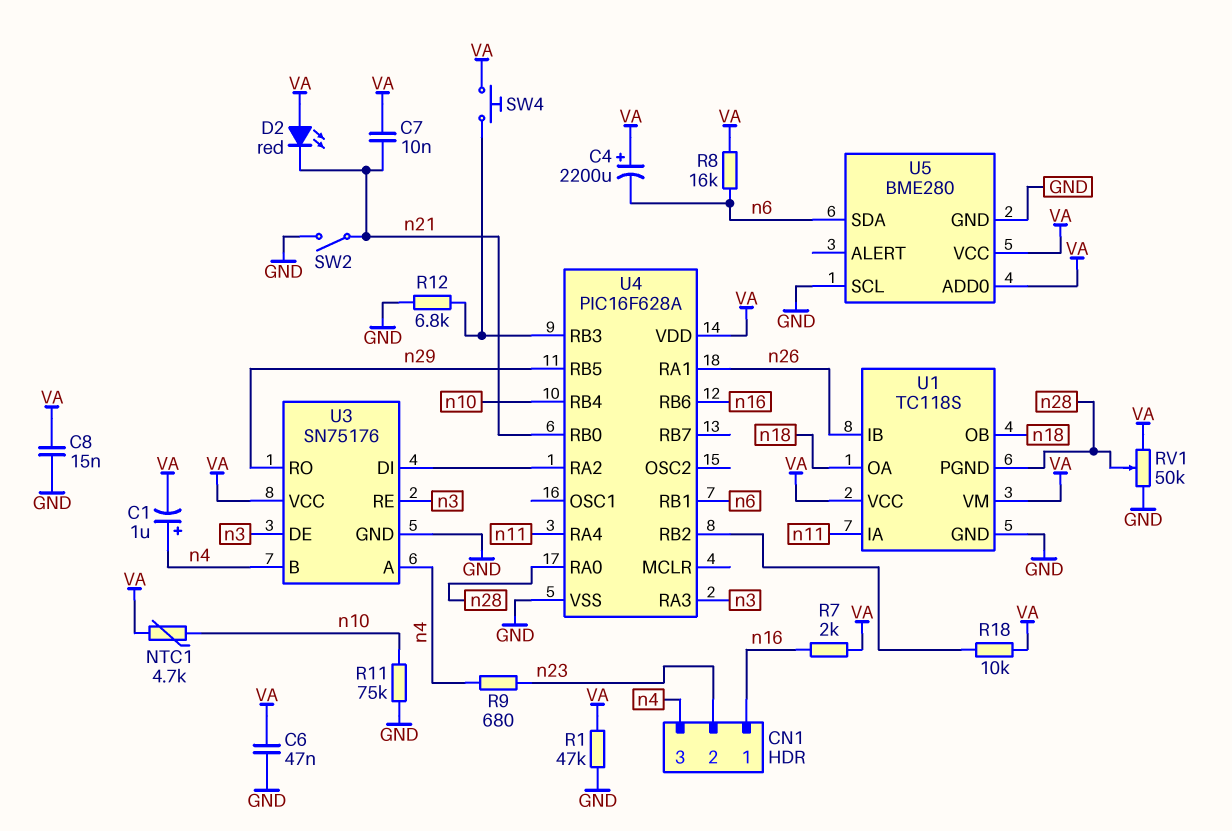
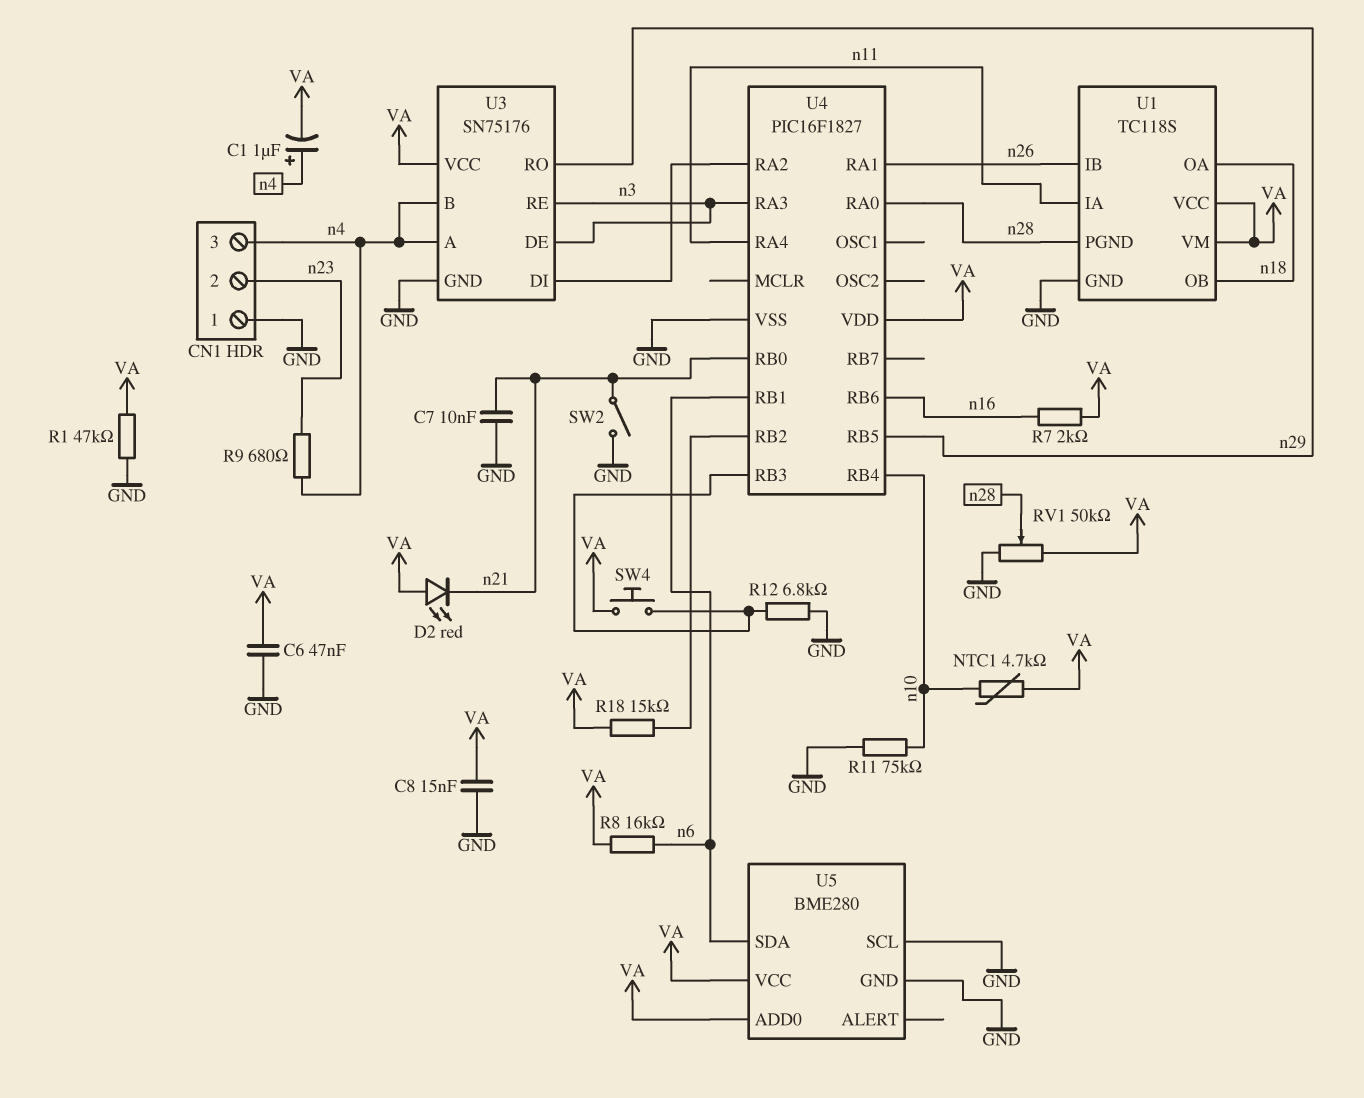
C4: 2200uF (plus VA, minus n6) -> none
C7: 10nF (VA, n21) -> 10nF (GND, n21)
CN1 pin 1: n16 -> GND
R18: 10k (U4/RB2, VA) -> 15k (U4/RB2, VA)
U4: PIC16F628A -> PIC16F1827

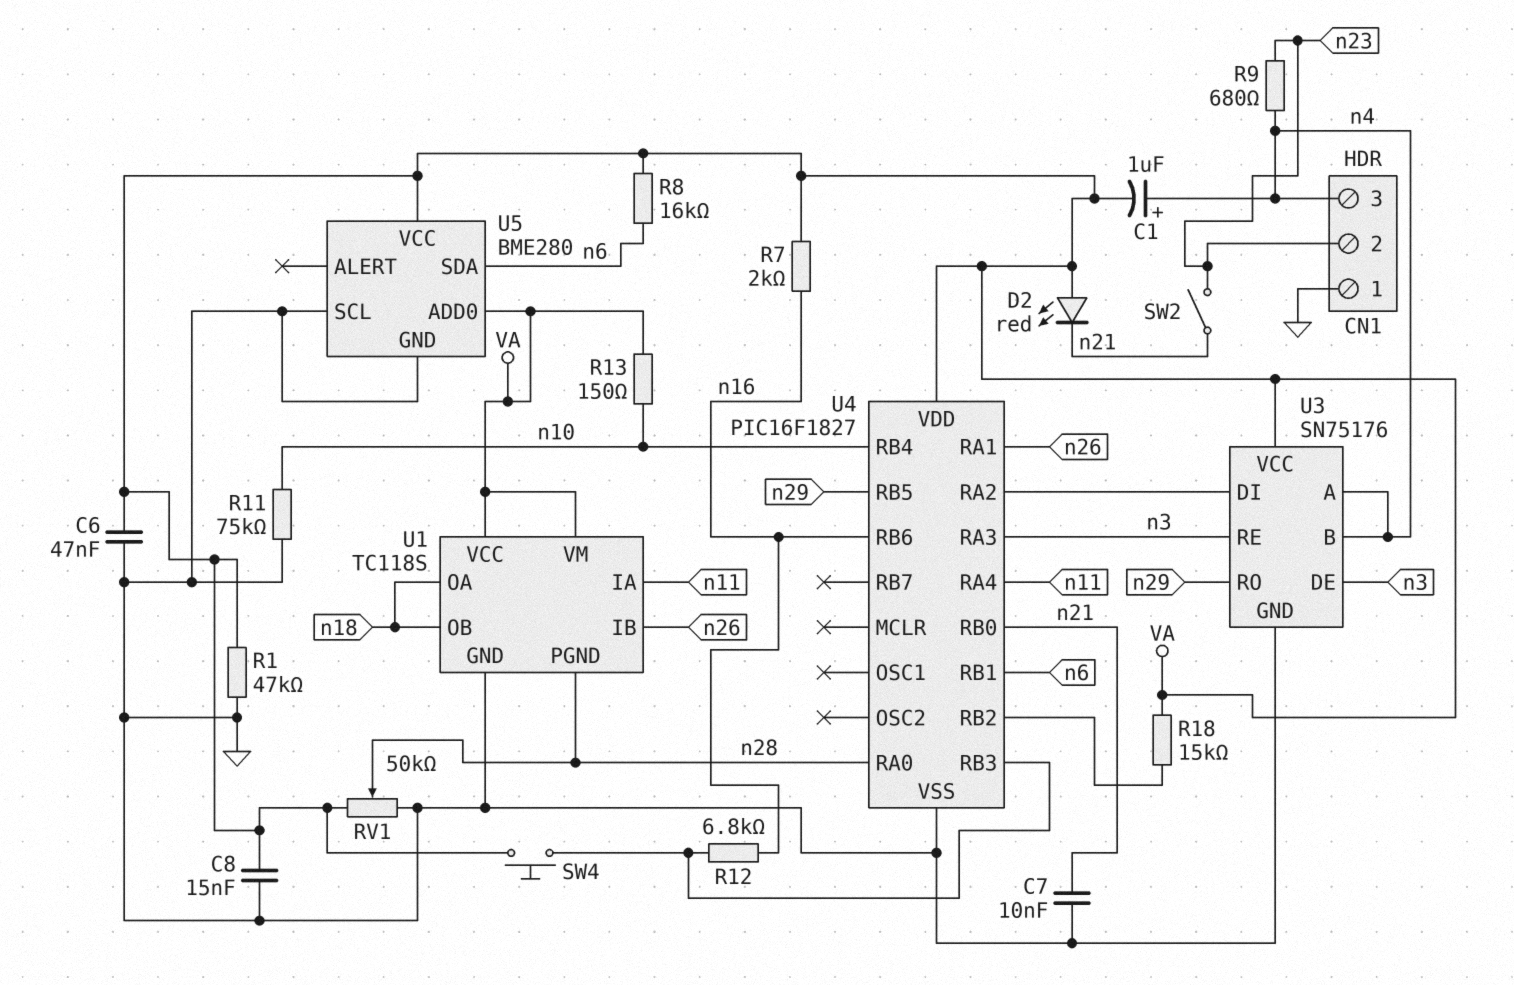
NTC1: 4.7k (VA, n10) -> none
R12: 6.8k (GND, U4/RB3) -> 6.8k (U4/RB3, n16)
R13: none -> 150 (VA, n10)
SW2: switch (GND, n21) -> switch (n21, n23)

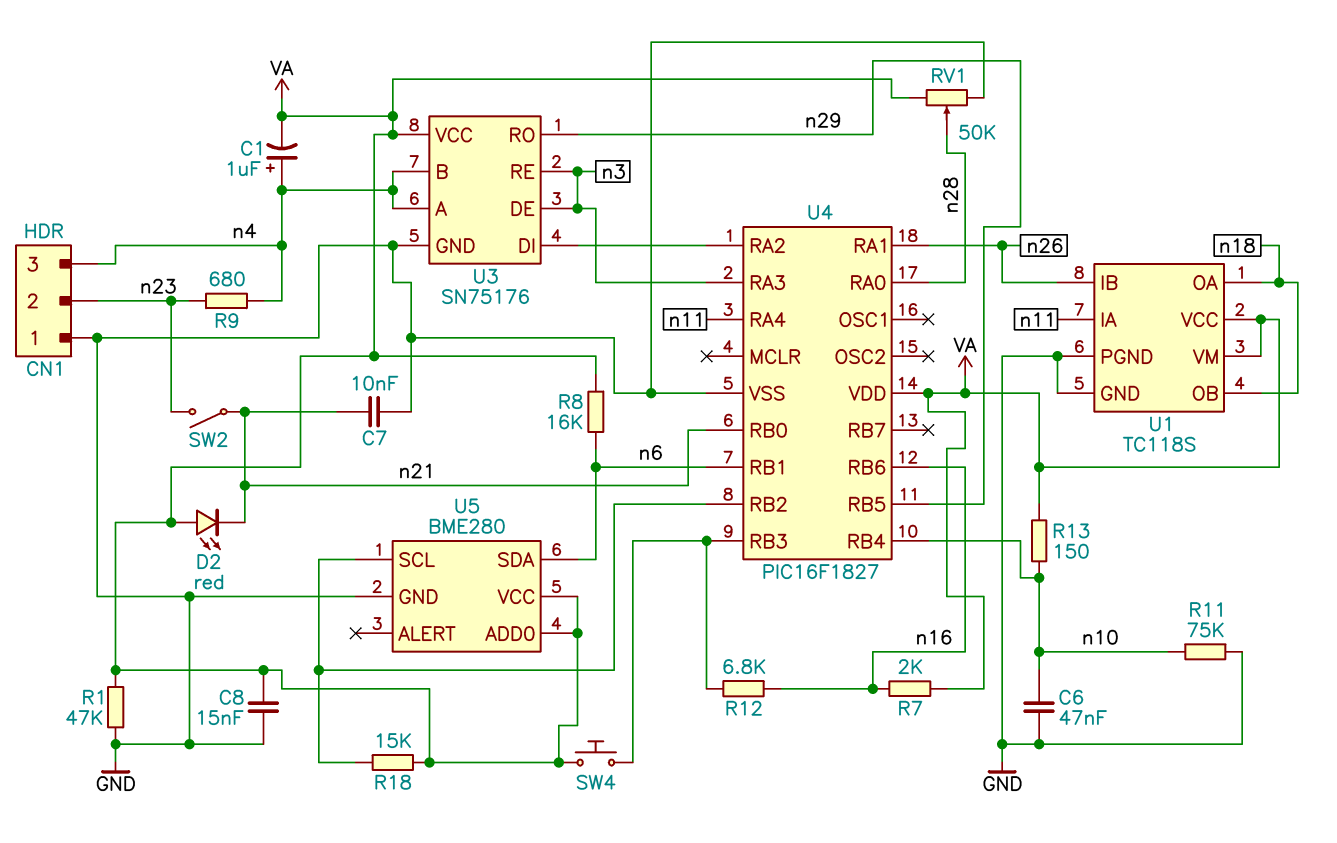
C6: 47nF (GND, VA) -> 47nF (GND, n10)
U1 pin PGND: n28 -> GND
U5 pin SCL: GND -> U4/RB2

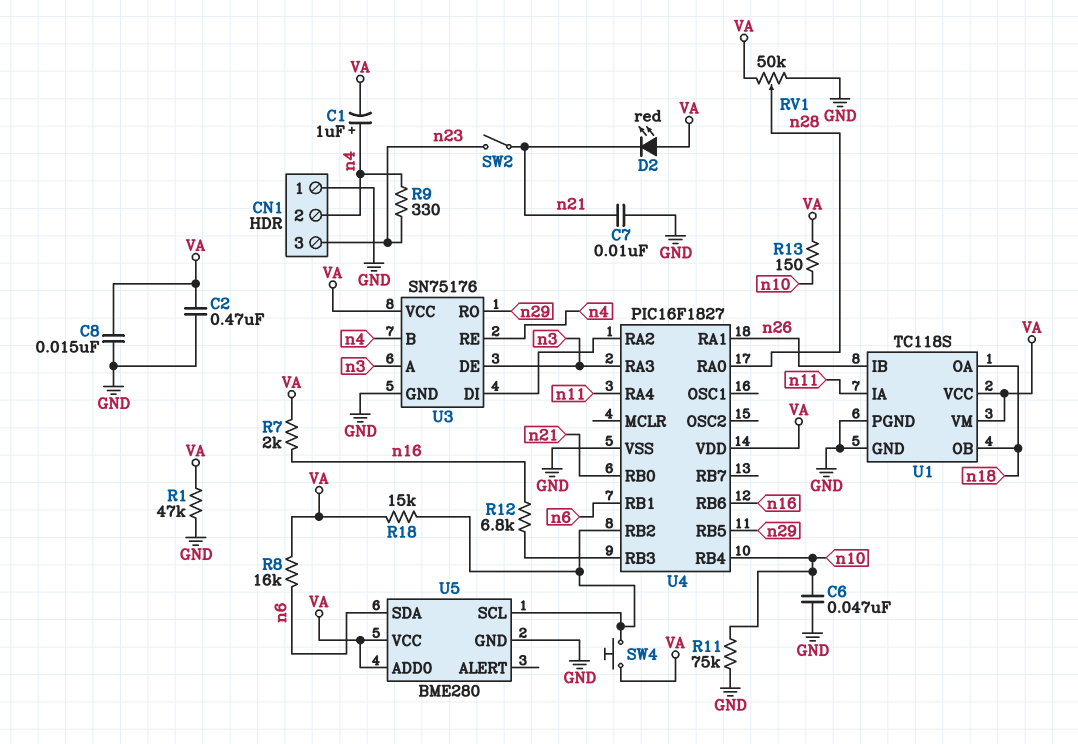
C2: none -> 470nF (GND, VA)
CN1 pin 2: n23 -> n4
CN1 pin 3: n4 -> n23
R9: 680 (n4, n23) -> 330 (n4, n23)
SW4: button (U4/RB3, VA) -> button (U4/RB2, VA)
U3 pin A: n4 -> n3
U3 pin RE: n3 -> n4

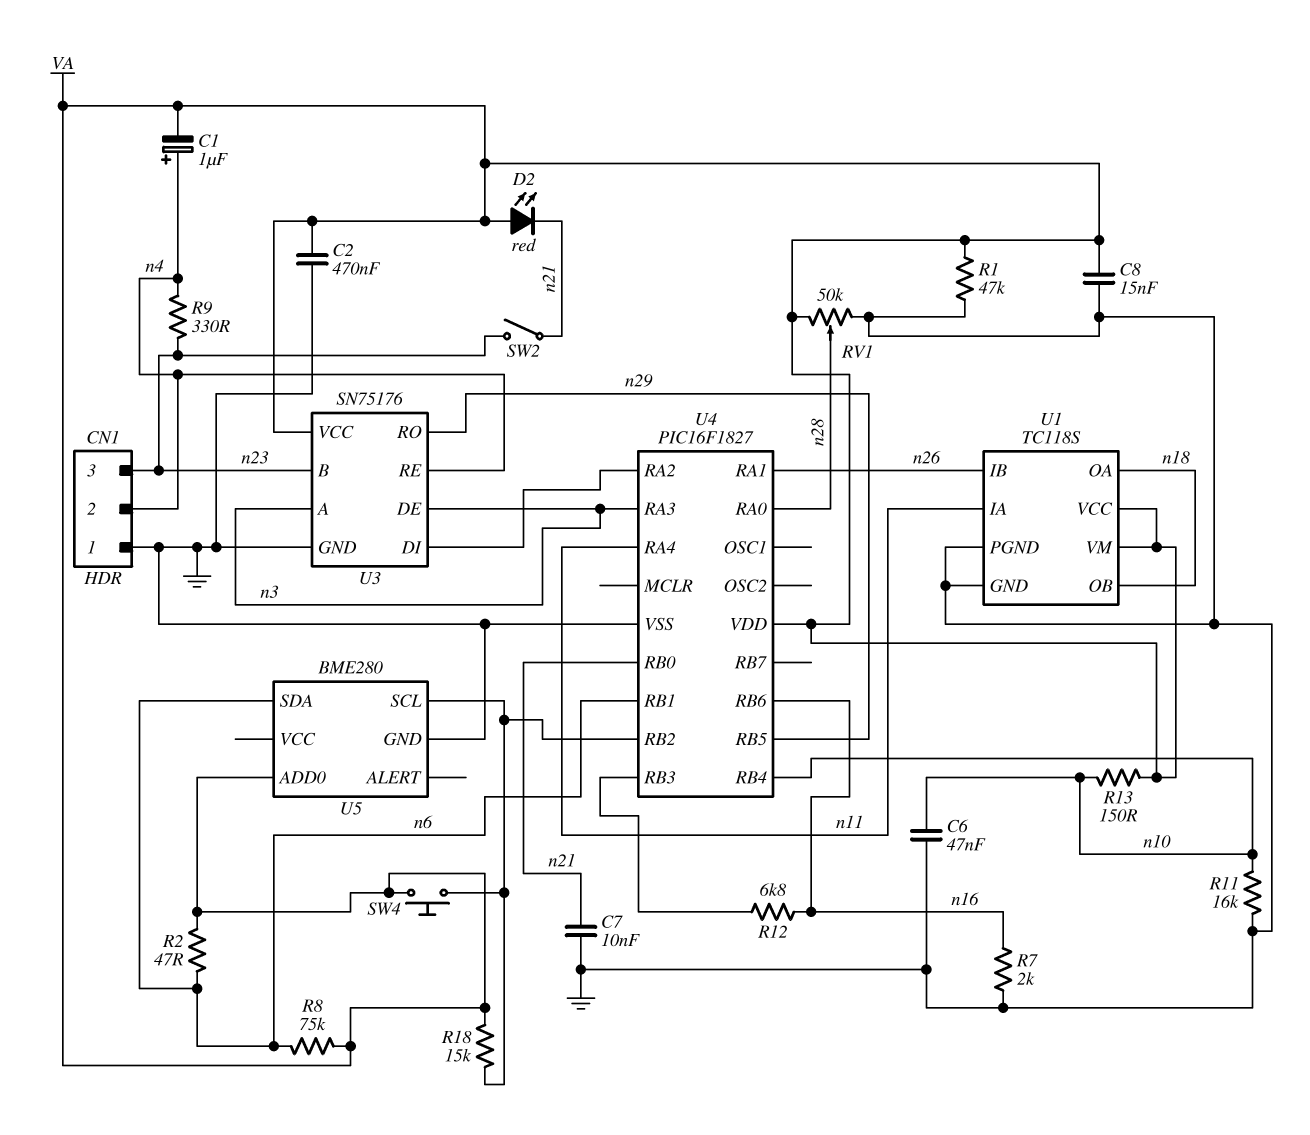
R2: none -> 47 (VA, n6)
R7: 2k (VA, n16) -> 2k (GND, n16)
R8: 16k (VA, n6) -> 75k (VA, n6)
R11: 75k (GND, n10) -> 16k (GND, n10)
U3 pin B: n4 -> n23
U5 pin VCC: VA -> none

